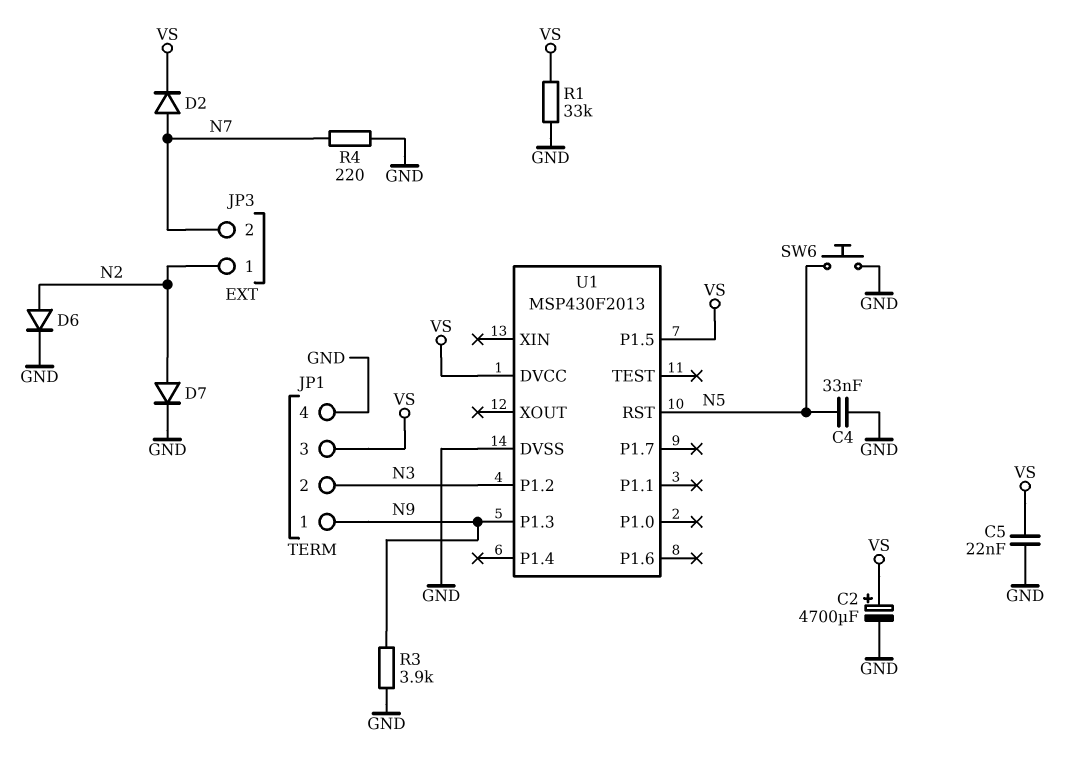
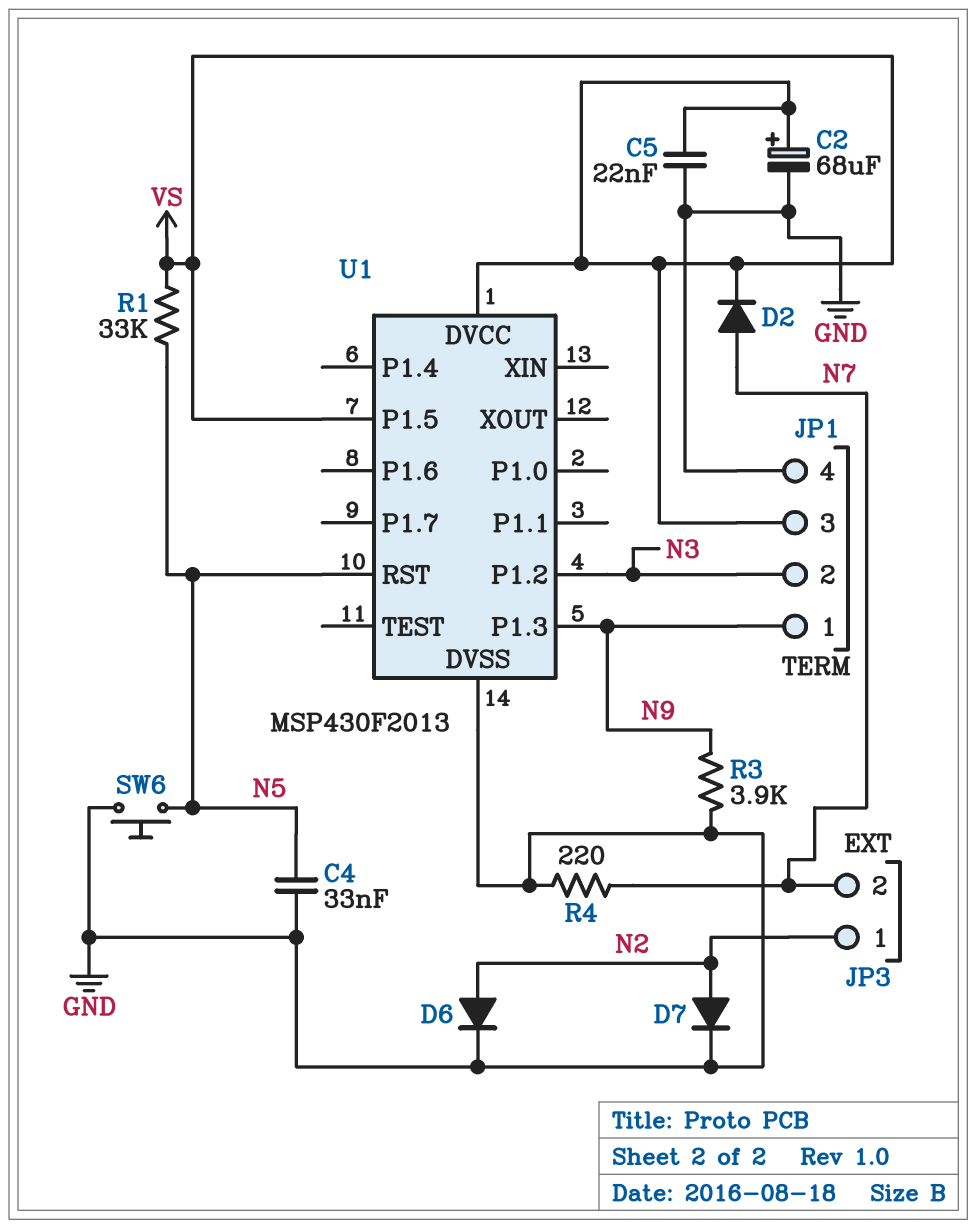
C2: 4700uF (plus VS, minus GND) -> 68uF (plus VS, minus GND)
R1: 33k (GND, VS) -> 33k (N5, VS)

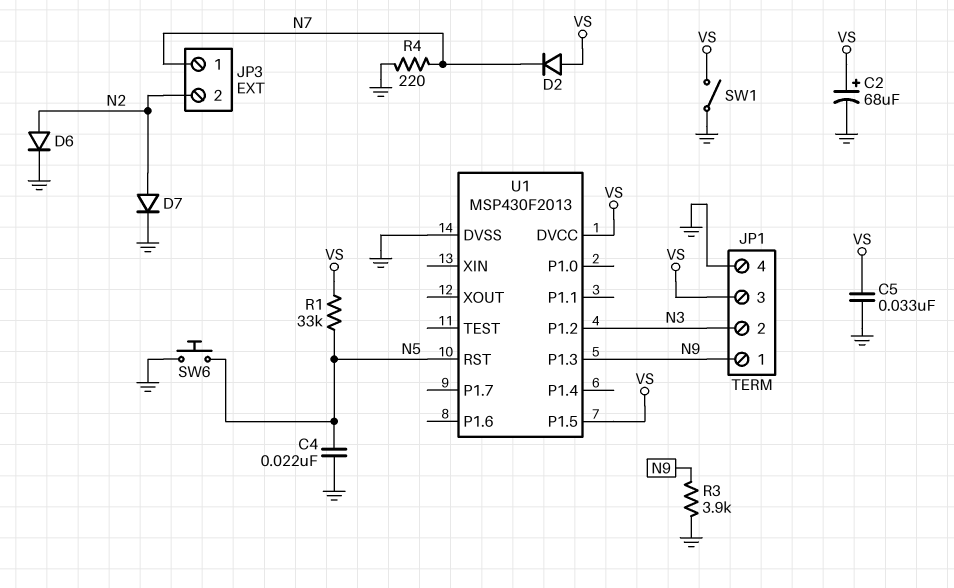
C4: 33nF (GND, N5) -> 22nF (GND, N5)
C5: 22nF (GND, VS) -> 33nF (GND, VS)
D2: diode (A N7, K VS) -> diode (A VS, K N7)
JP3 pin 1: N2 -> N7
JP3 pin 2: N7 -> N2
SW1: none -> switch (GND, VS)

